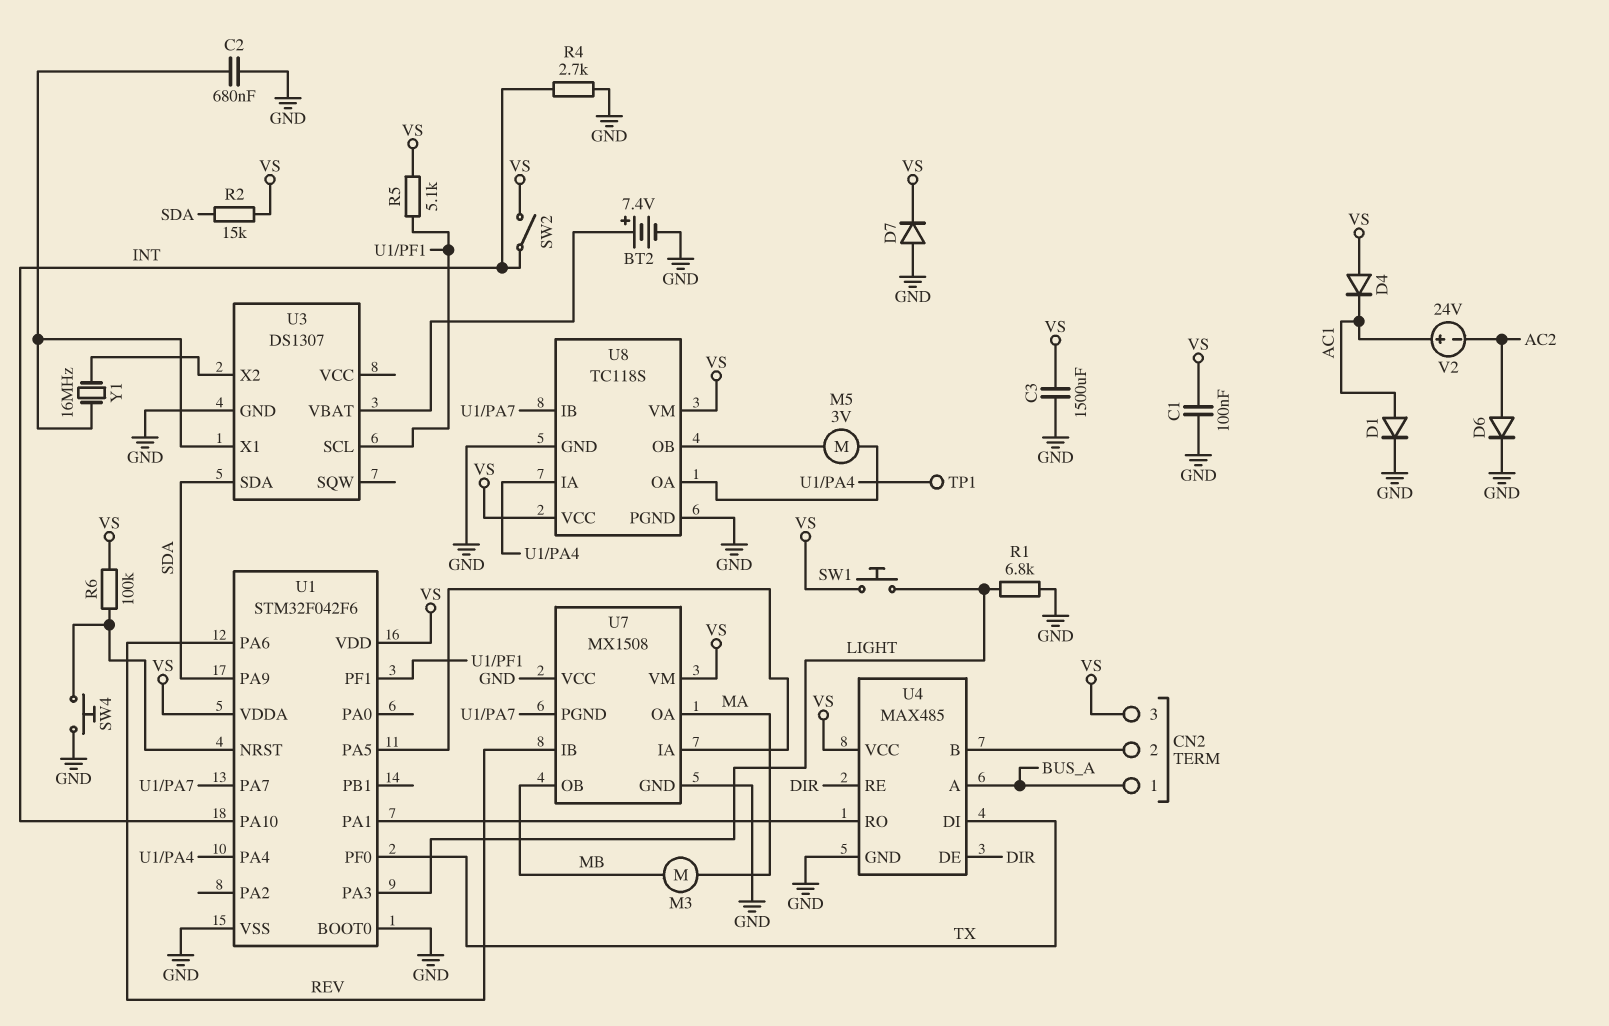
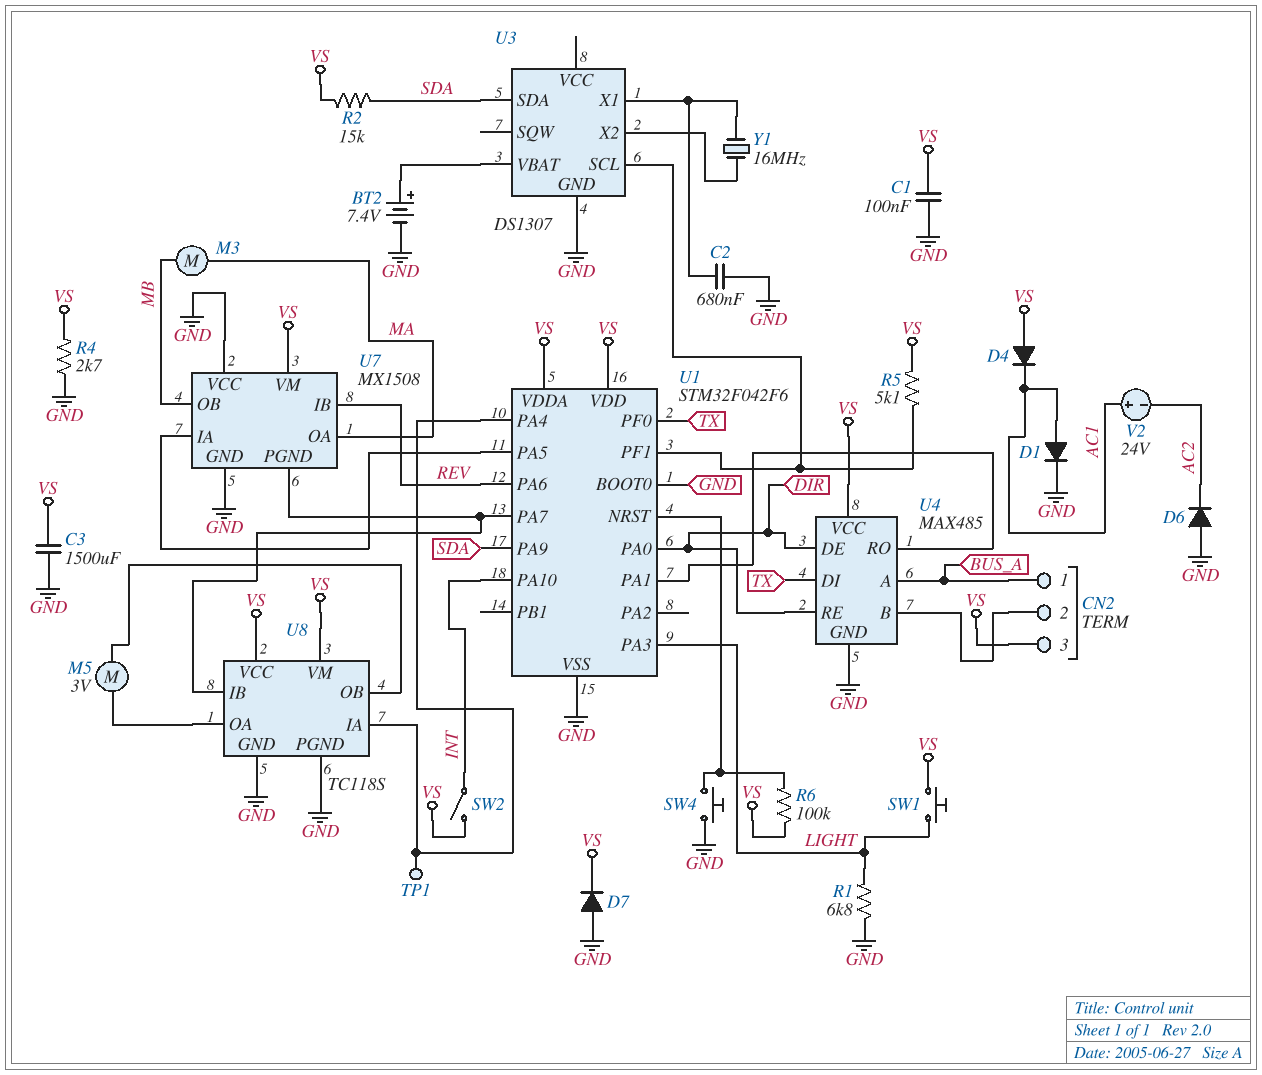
D6: diode (A AC2, K GND) -> diode (A GND, K AC2)
R4: 2.7k (GND, INT) -> 2.7k (GND, VS)
U1 pin PA0: none -> DIR

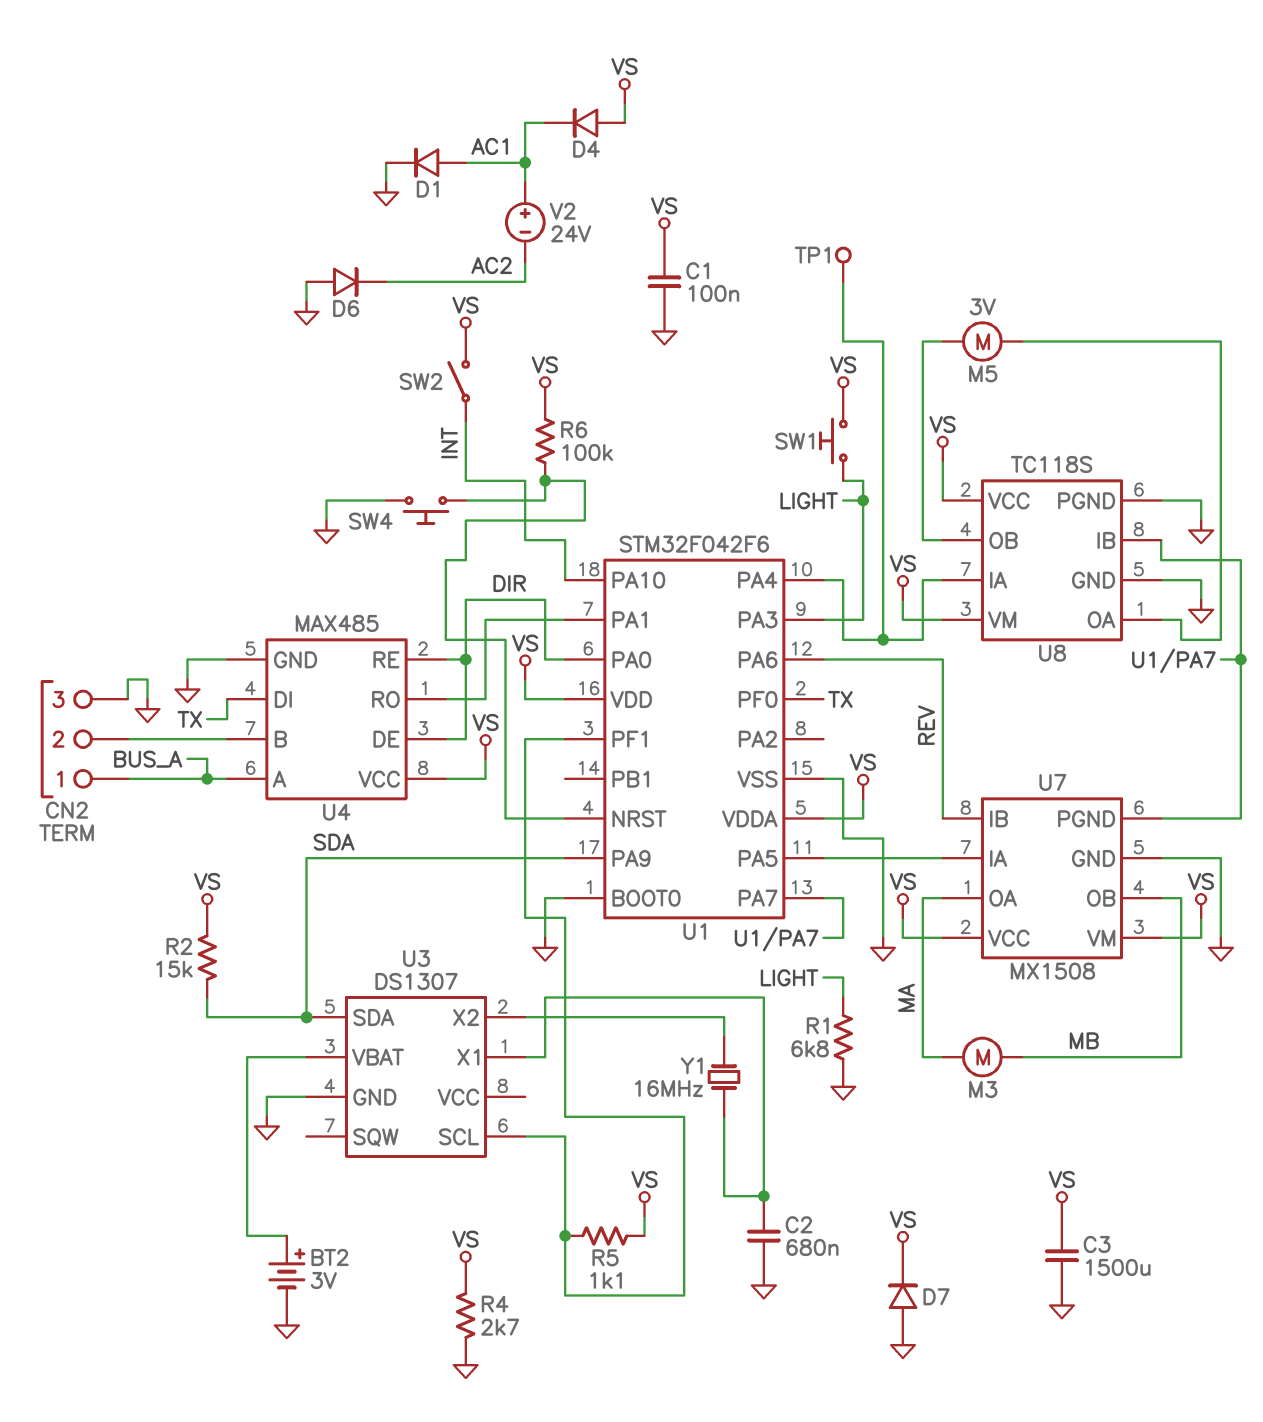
BT2: 7.4V (plus U3/VBAT, minus GND) -> 3V (plus U3/VBAT, minus GND)
CN2 pin 3: VS -> GND
R5: 5.1k (U1/PF1, VS) -> 1.1k (U1/PF1, VS)
U7 pin VCC: GND -> VS

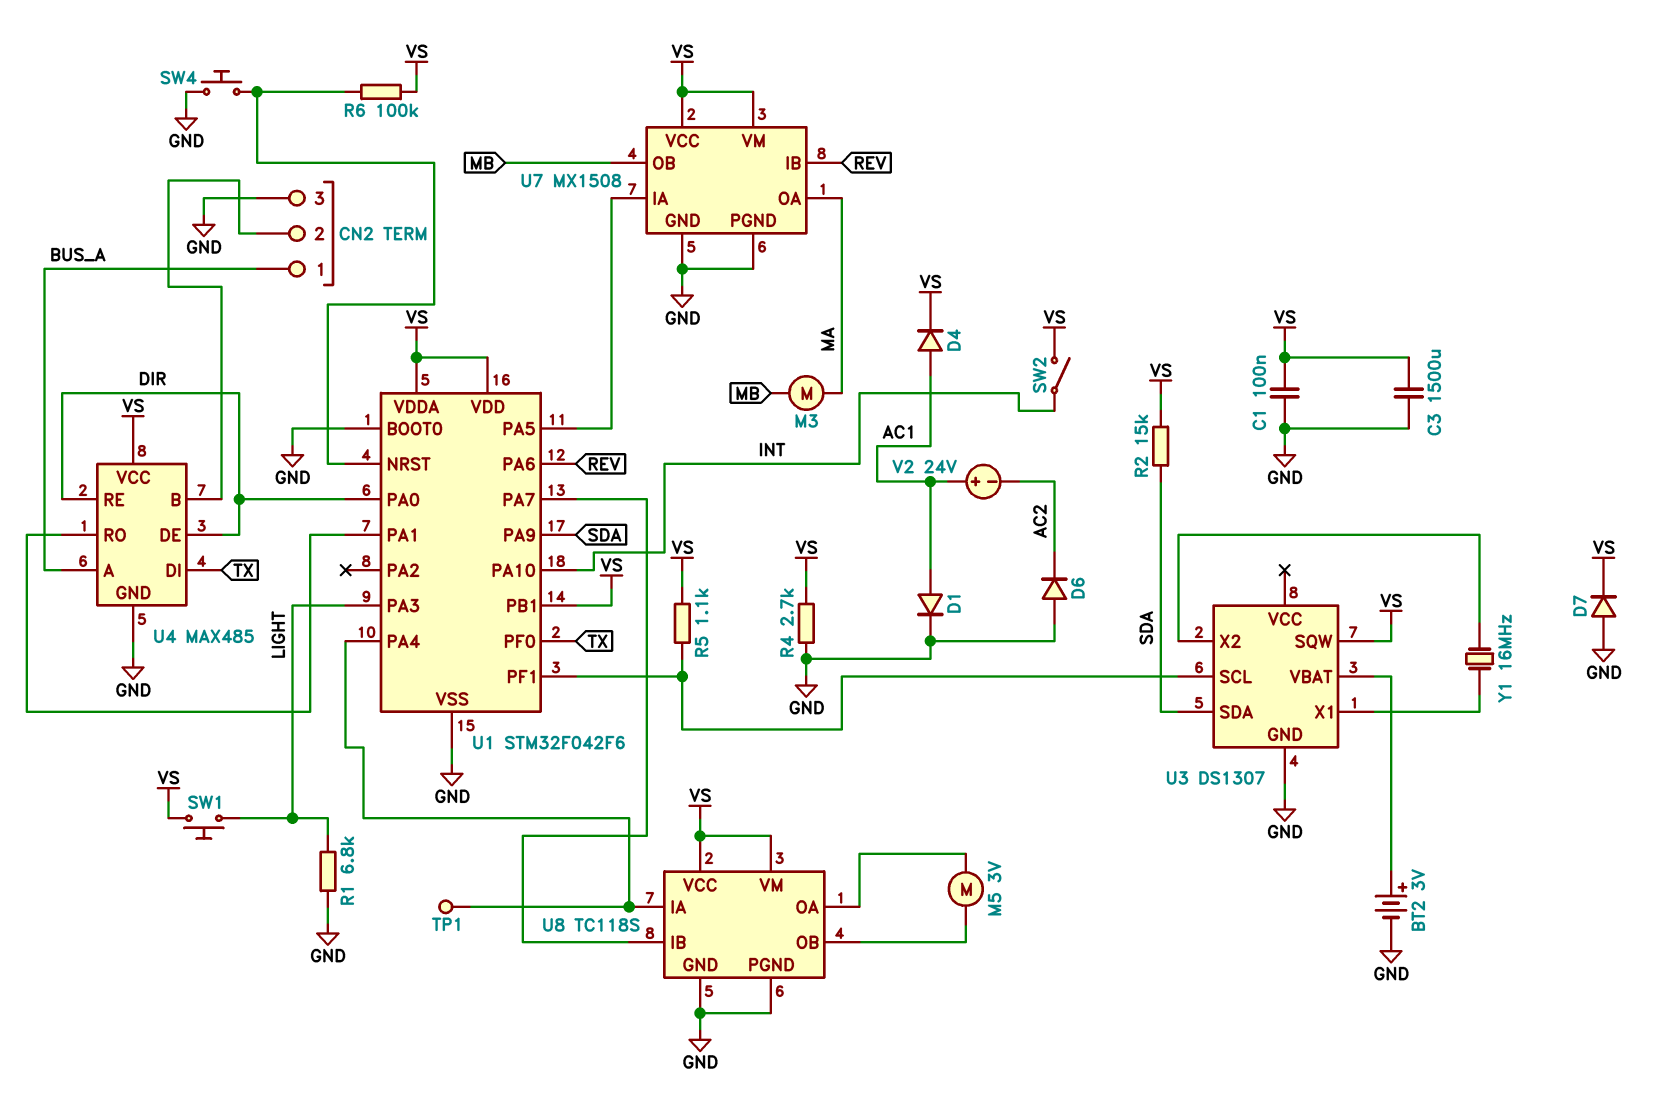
C2: 680nF (GND, U3/X1) -> none
D4: diode (A VS, K AC1) -> diode (A AC1, K VS)
U1 pin PB1: none -> VS
U3 pin SQW: none -> VS
U7 pin PGND: U1/PA7 -> GND

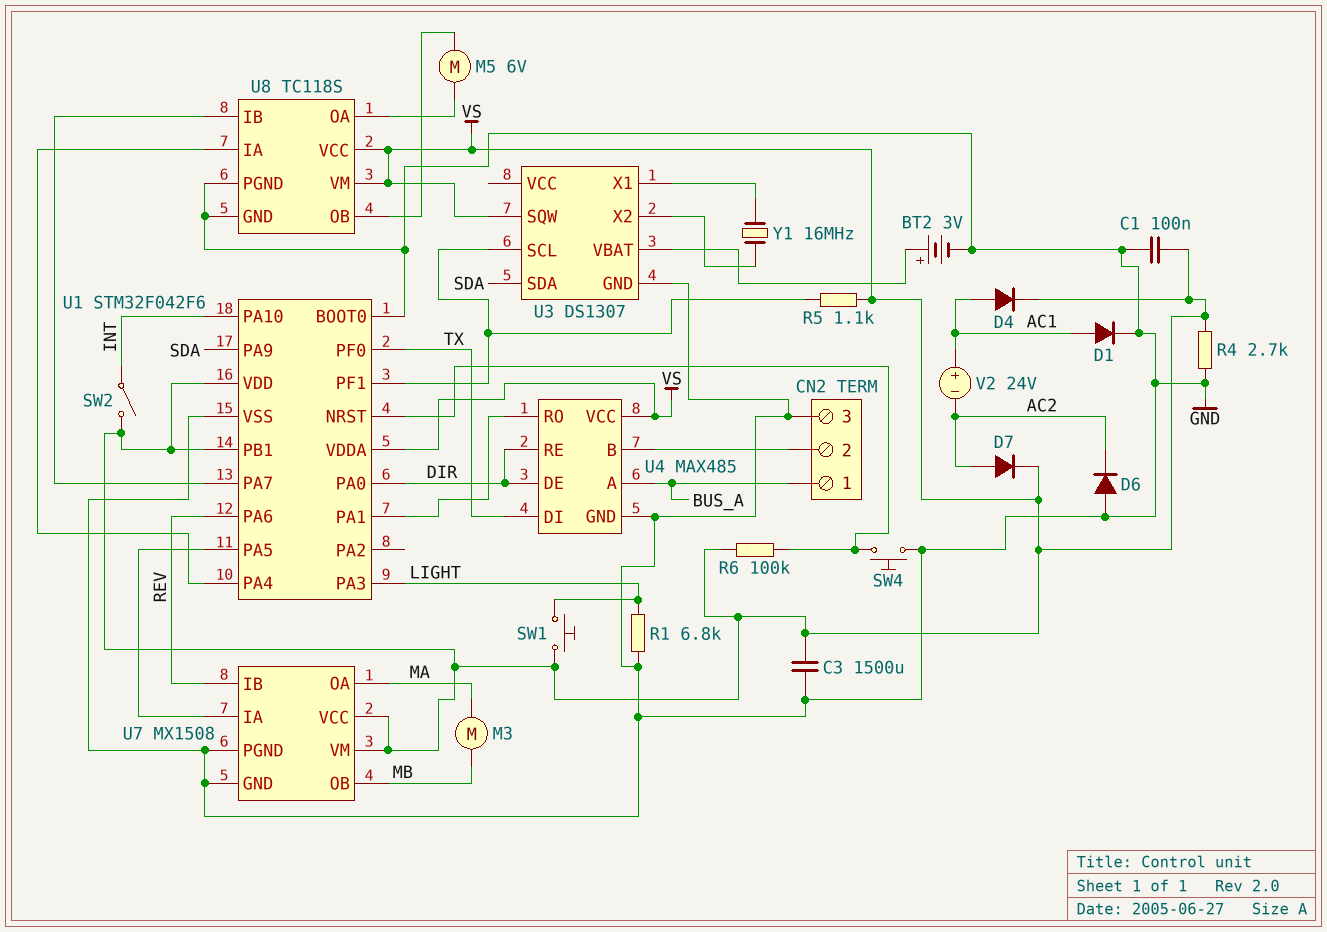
D7: diode (A GND, K VS) -> diode (A AC2, K VS)
M5: motor 3V (U8/OA, U8/OB) -> motor 6V (U8/OA, U8/OB)
R2: 15k (SDA, VS) -> none
TP1: test point (U1/PA4) -> none

